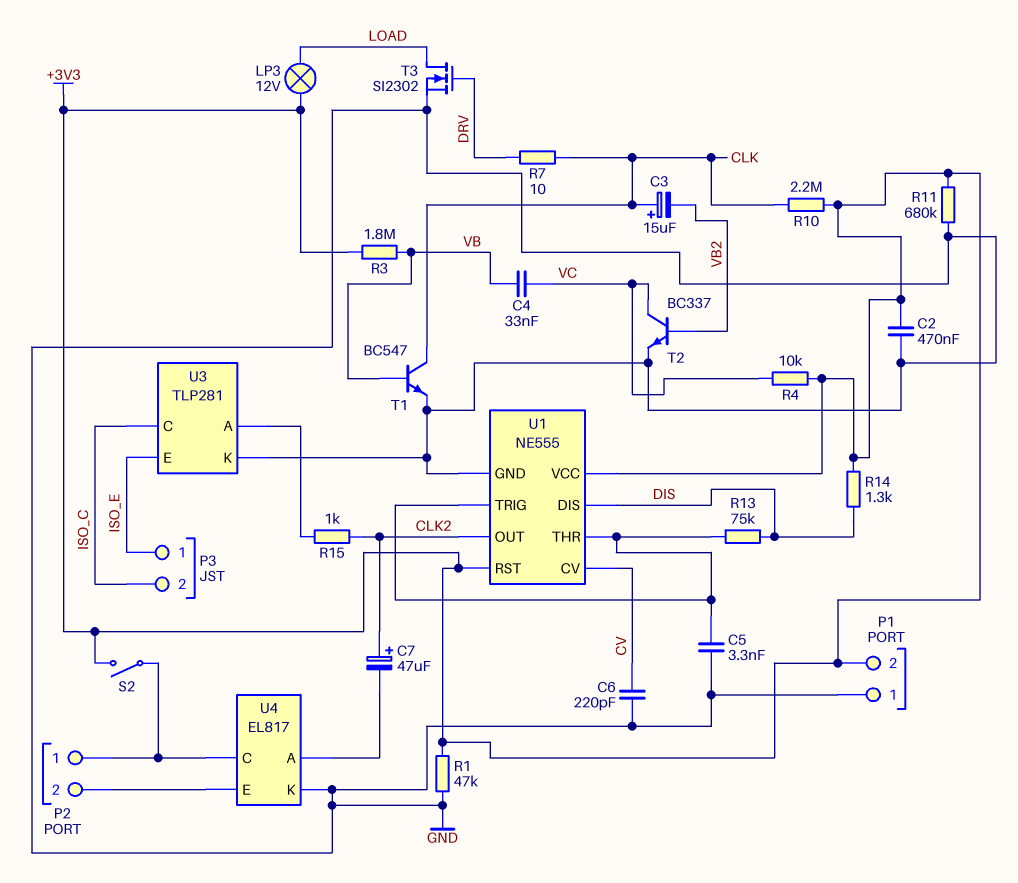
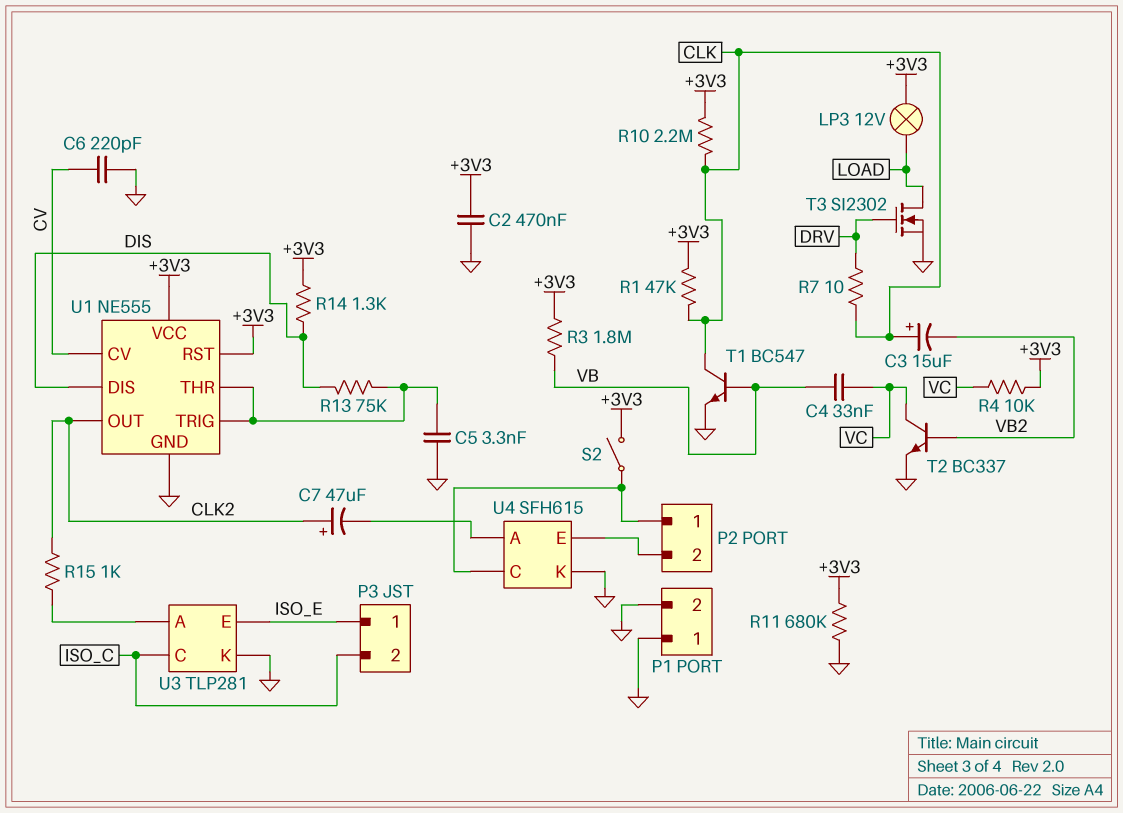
P1 pin 2: +3V3 -> GND
R1: 47k (+3V3, GND) -> 47k (+3V3, CLK)
U4: EL817 -> SFH615

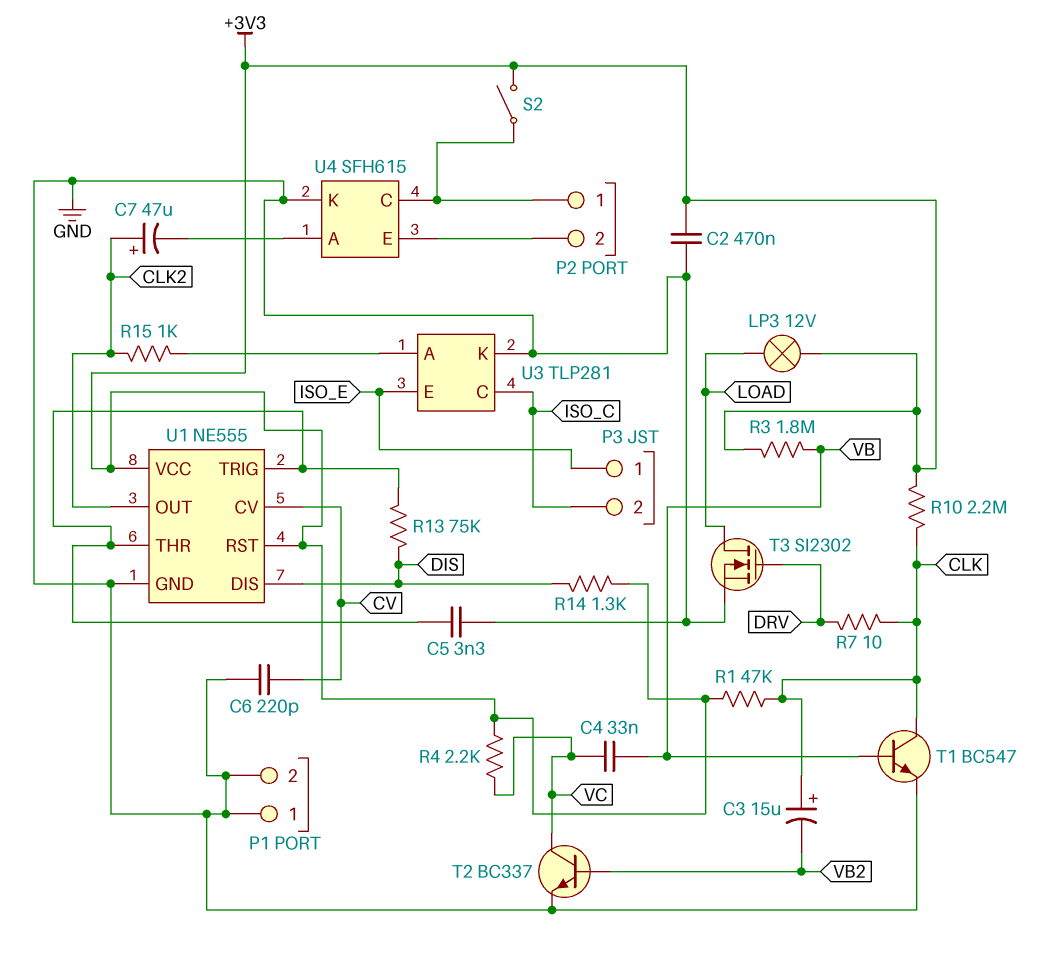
R4: 10k (+3V3, VC) -> 2.2k (+3V3, VC)
R11: 680k (+3V3, GND) -> none

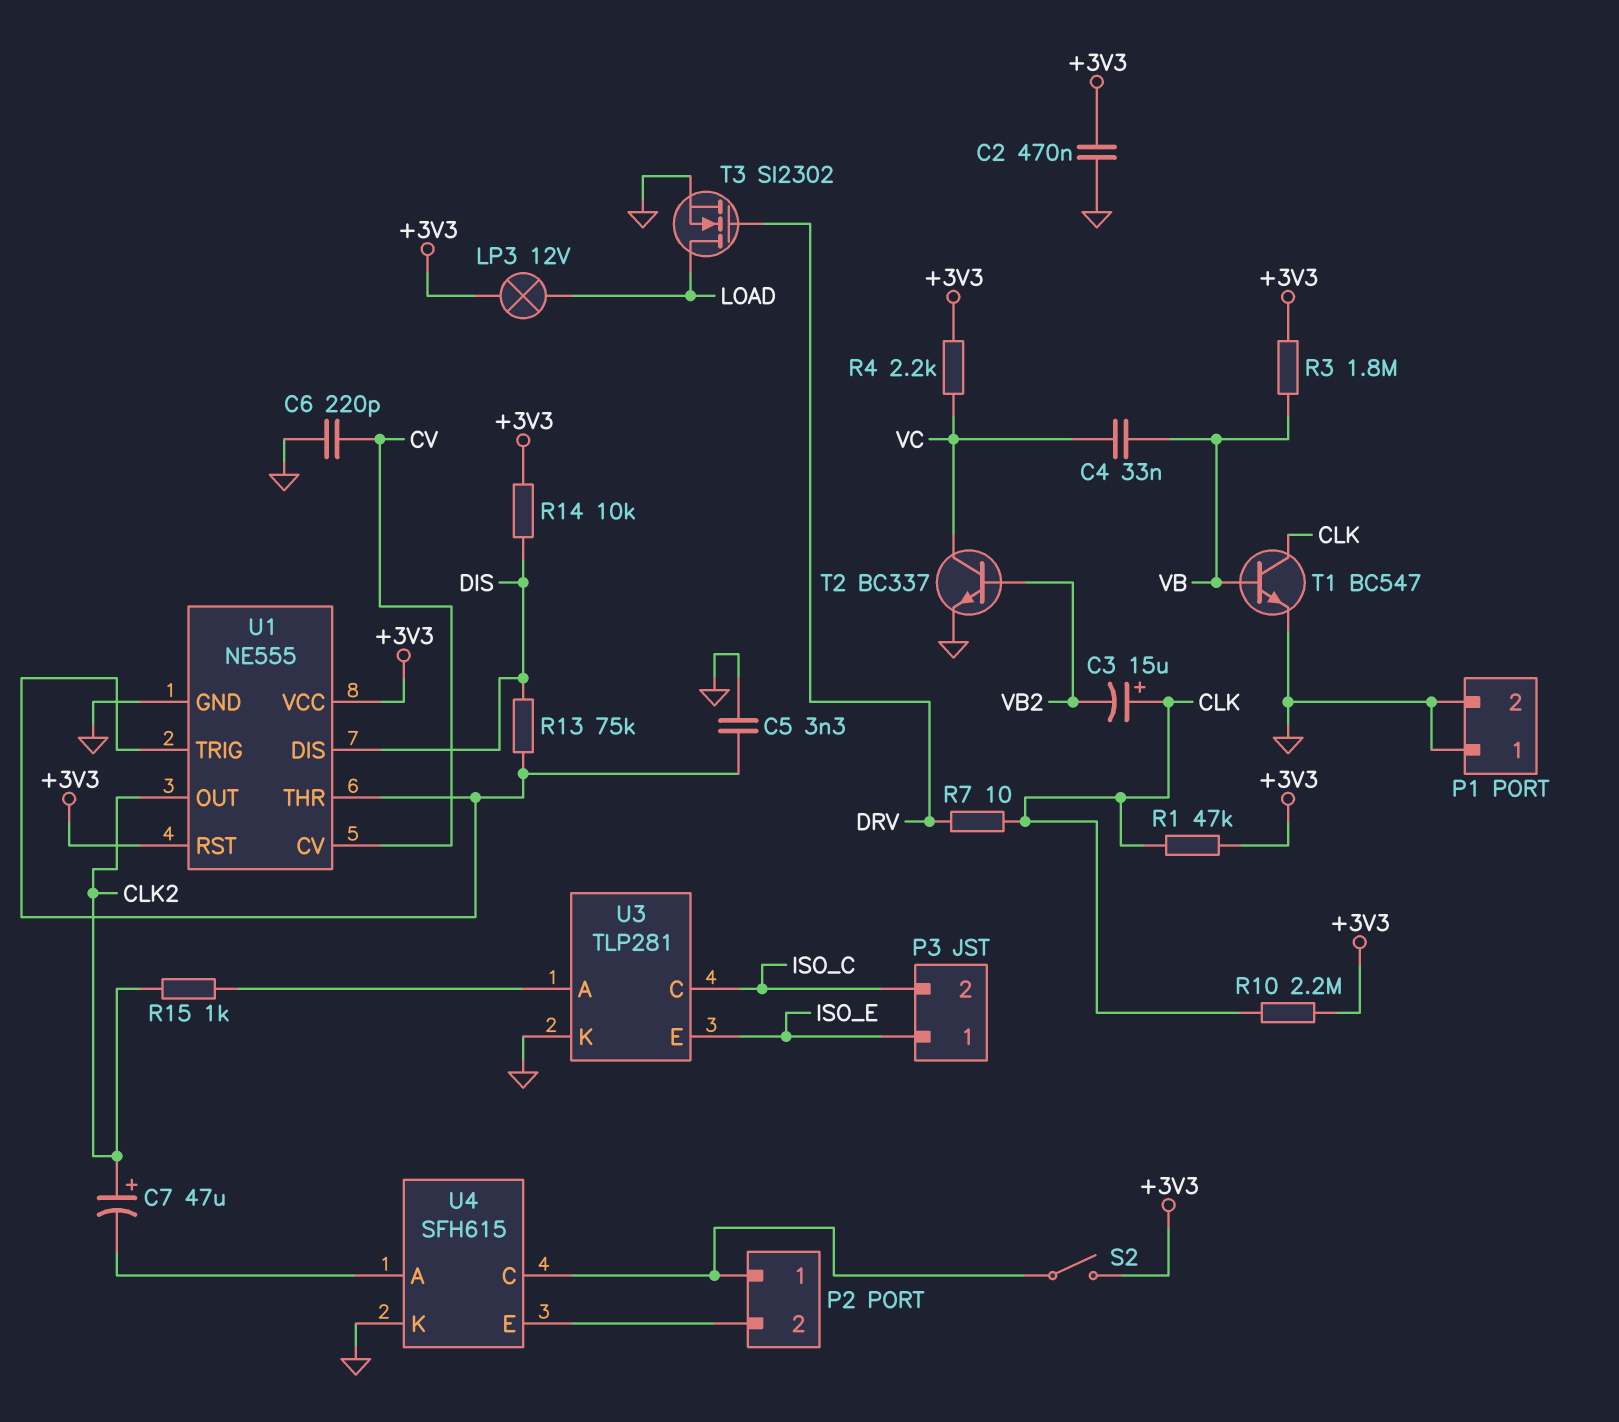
R14: 1.3k (+3V3, DIS) -> 10k (+3V3, DIS)

